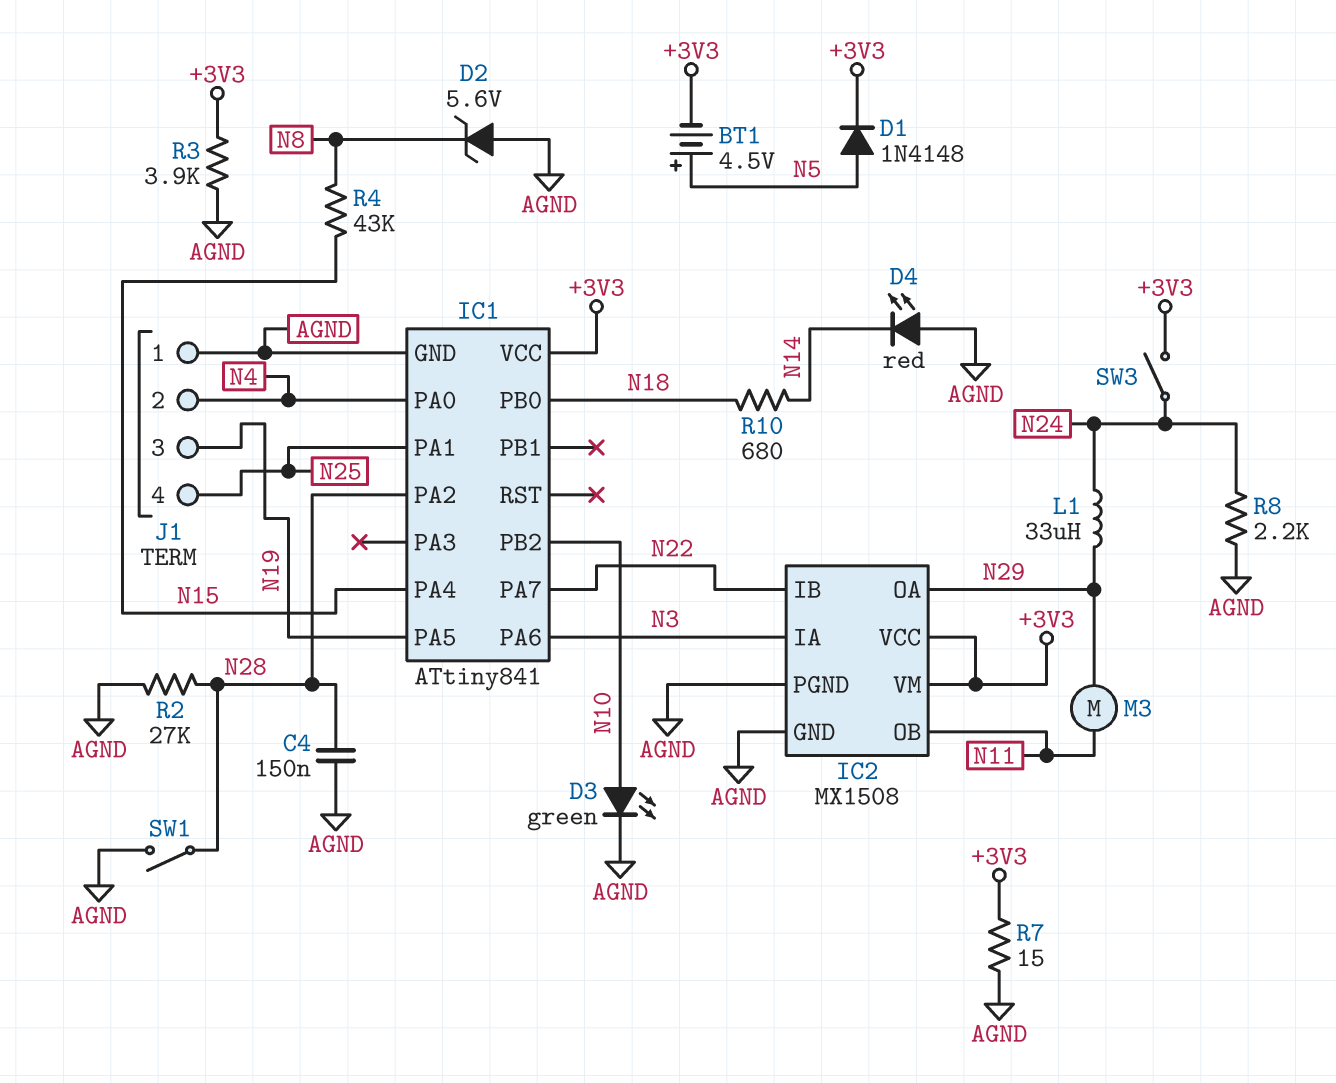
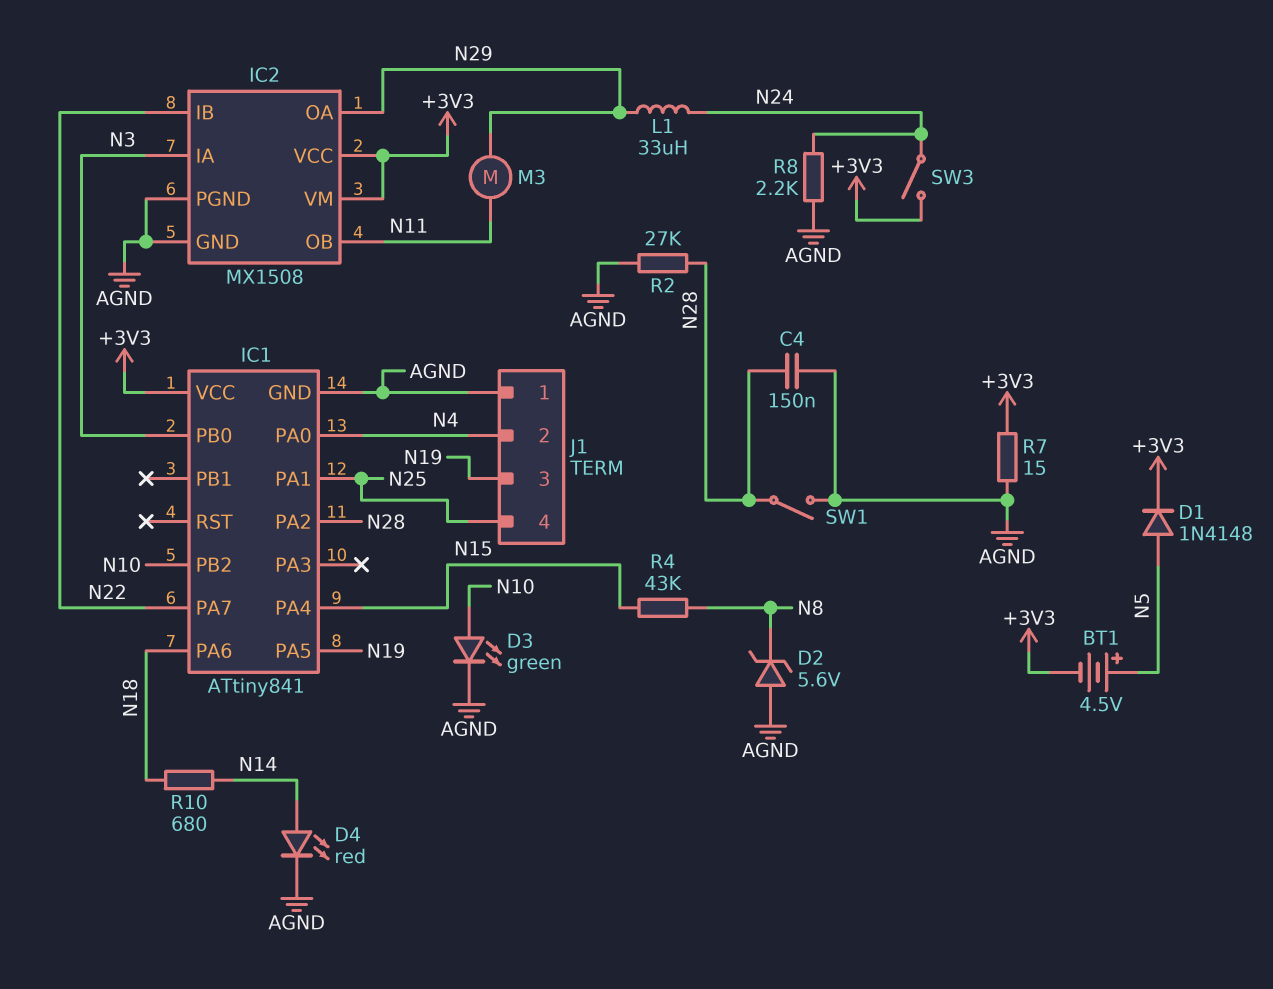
D4: LED red (A AGND, K N14) -> LED red (A N14, K AGND)
IC1 pin PA6: N3 -> N18
IC1 pin PB0: N18 -> N3
R3: 3.9k (+3V3, AGND) -> none

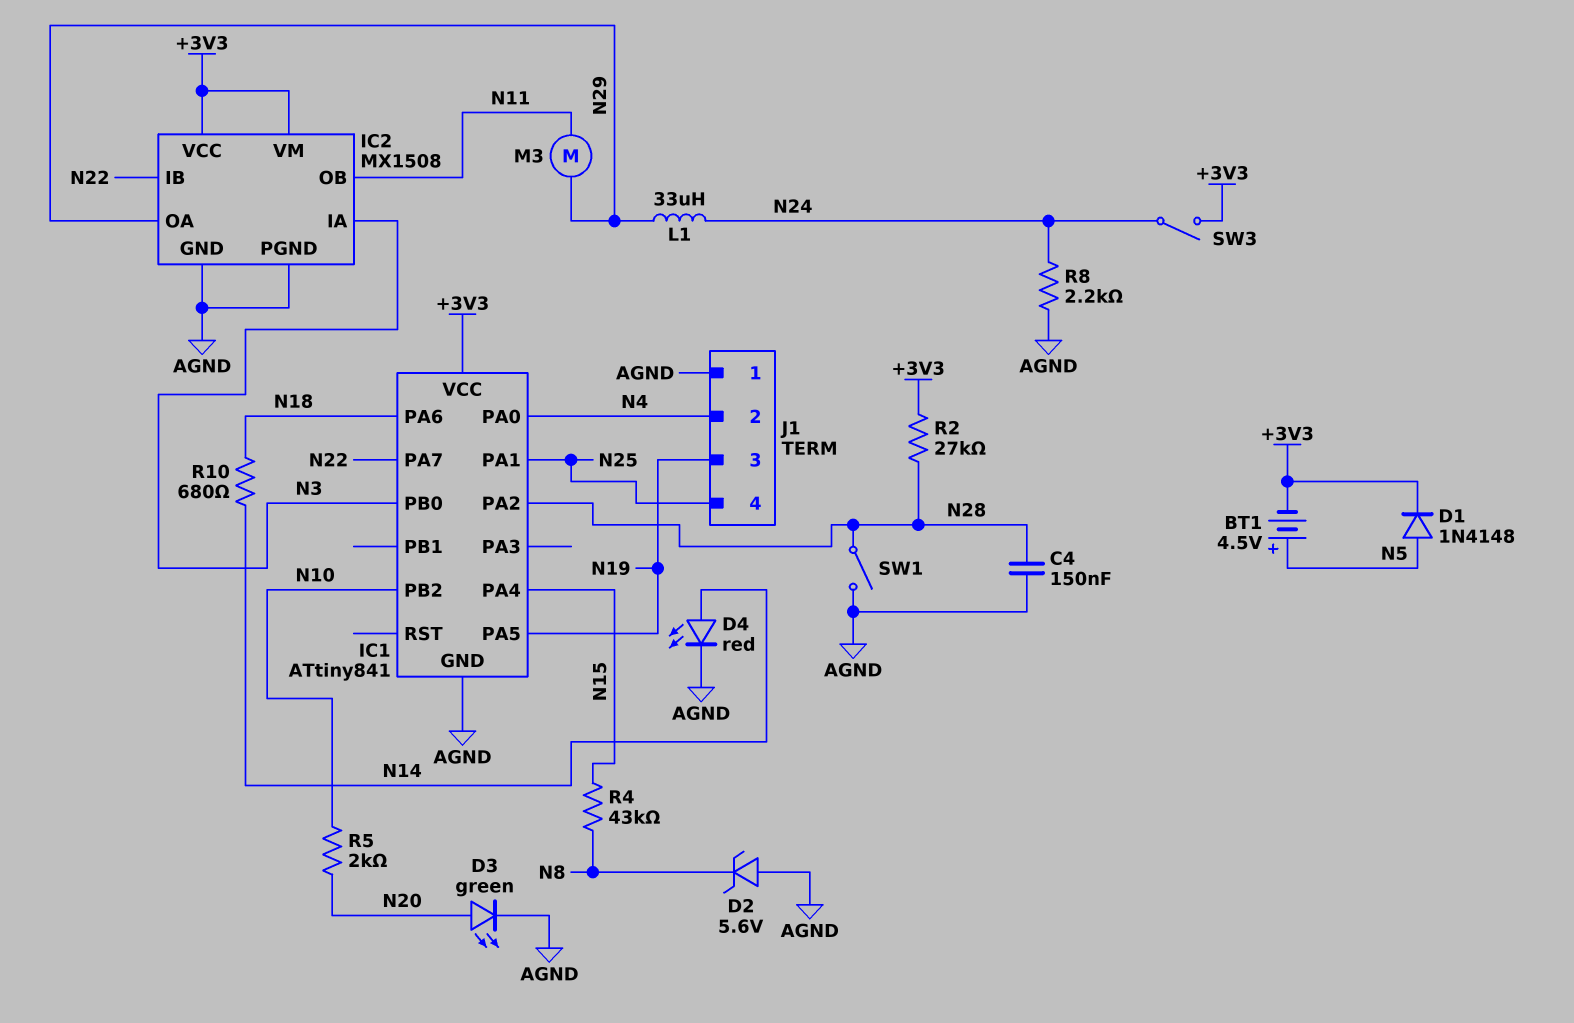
D3: LED green (A N10, K AGND) -> LED green (A N20, K AGND)
R2: 27k (AGND, N28) -> 27k (+3V3, N28)
R5: none -> 2k (N10, N20)
R7: 15 (+3V3, AGND) -> none

